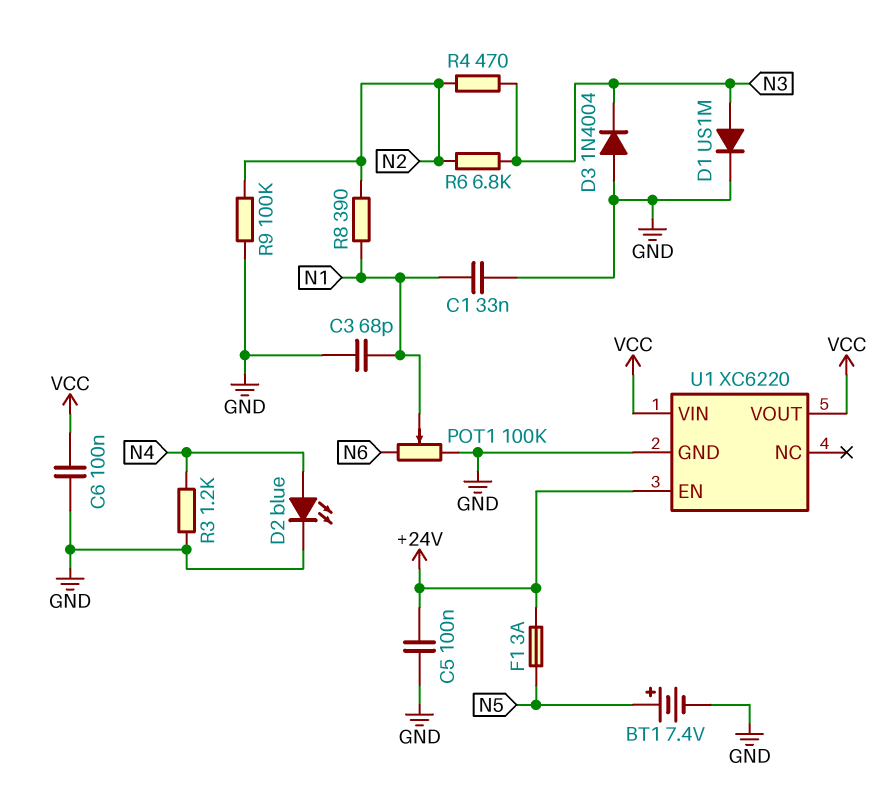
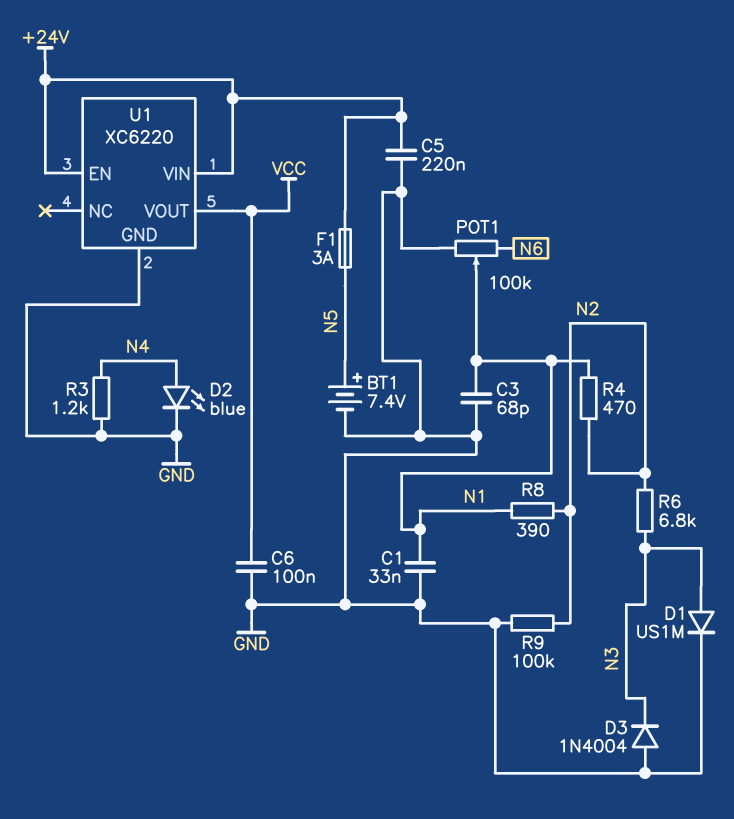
C5: 100nF (+24V, GND) -> 220nF (+24V, GND)
R4: 470 (N2, N3) -> 470 (N1, N2)
U1 pin VIN: VCC -> +24V

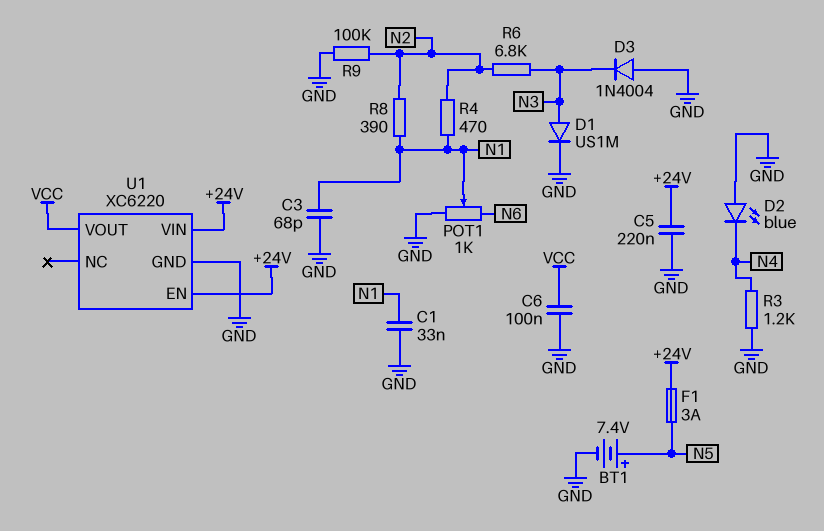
D2: LED blue (A N4, K GND) -> LED blue (A GND, K N4)
POT1: 100k (GND, N6, wiper N1) -> 1k (GND, N6, wiper N1)

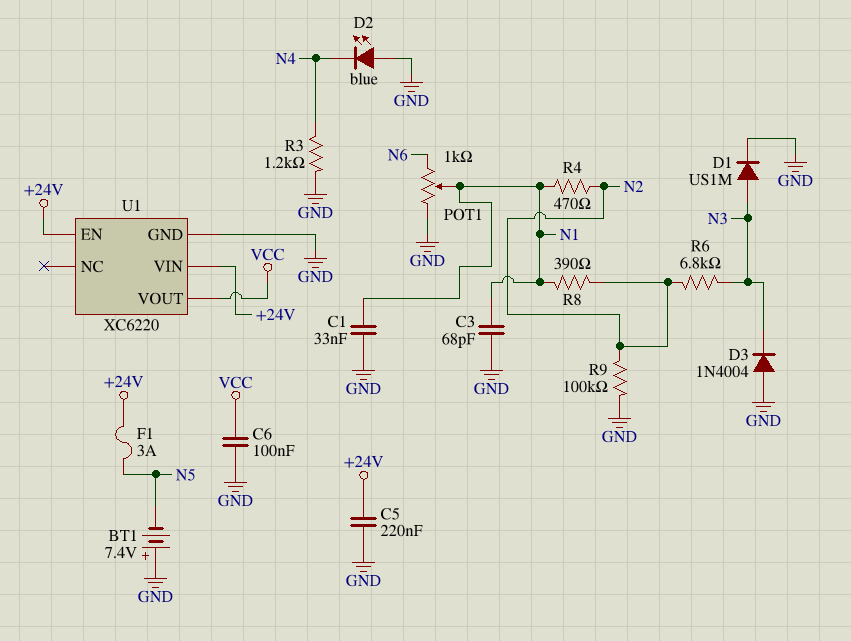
BT1: 7.4V (plus N5, minus GND) -> 7.4V (plus GND, minus N5)

